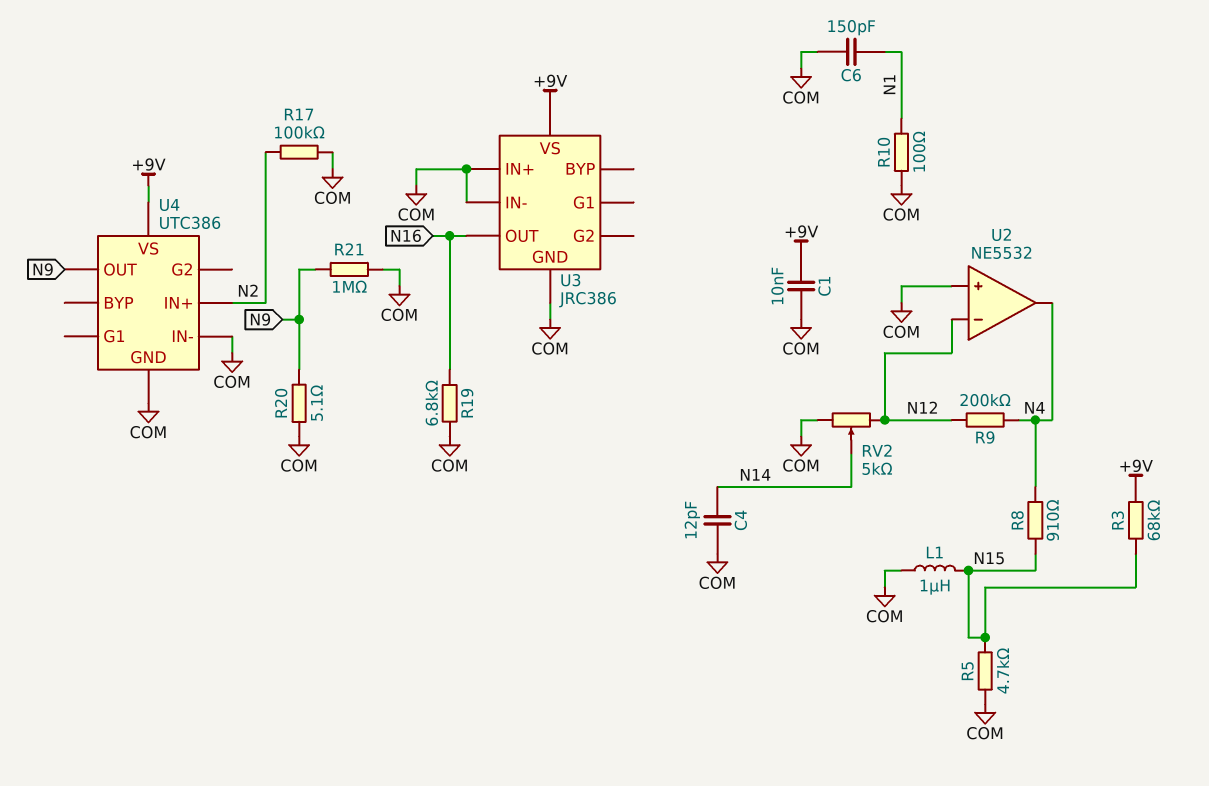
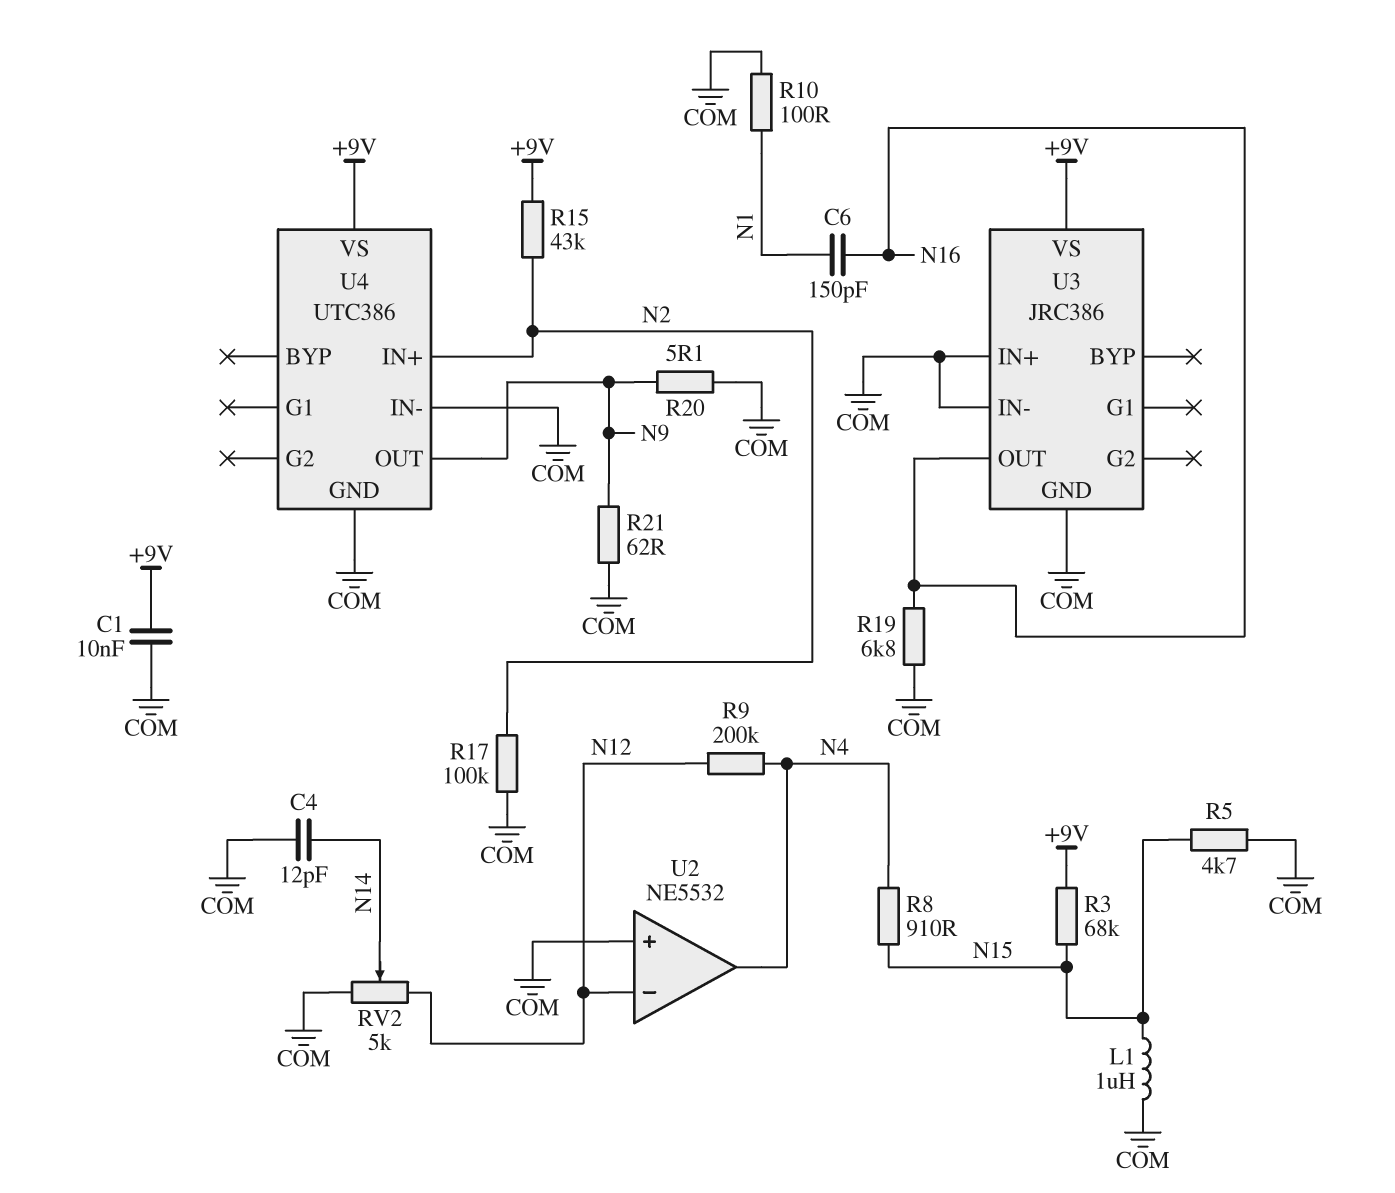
C6: 150pF (COM, N1) -> 150pF (N1, N16)
R15: none -> 43k (+9V, N2)
R21: 1M (COM, N9) -> 62 (COM, N9)

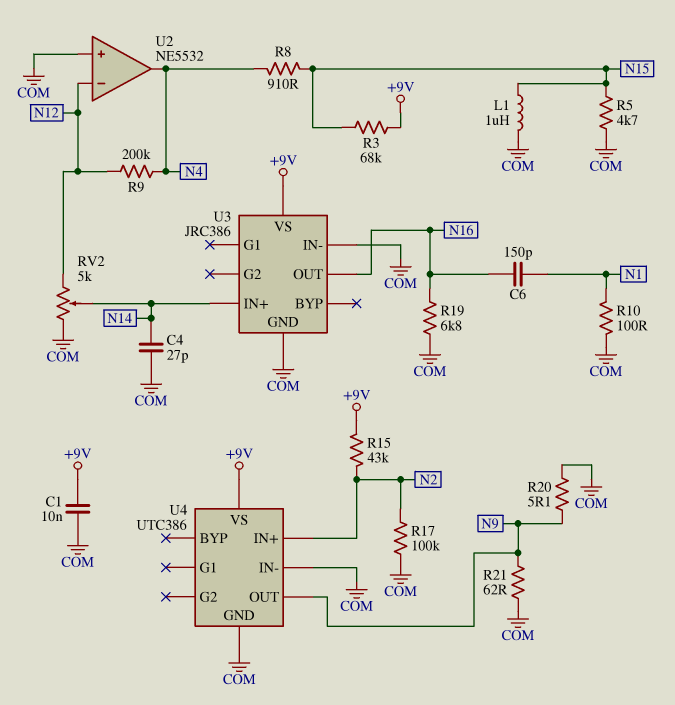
C4: 12pF (COM, N14) -> 27pF (COM, N14)
U3 pin IN+: COM -> N14

